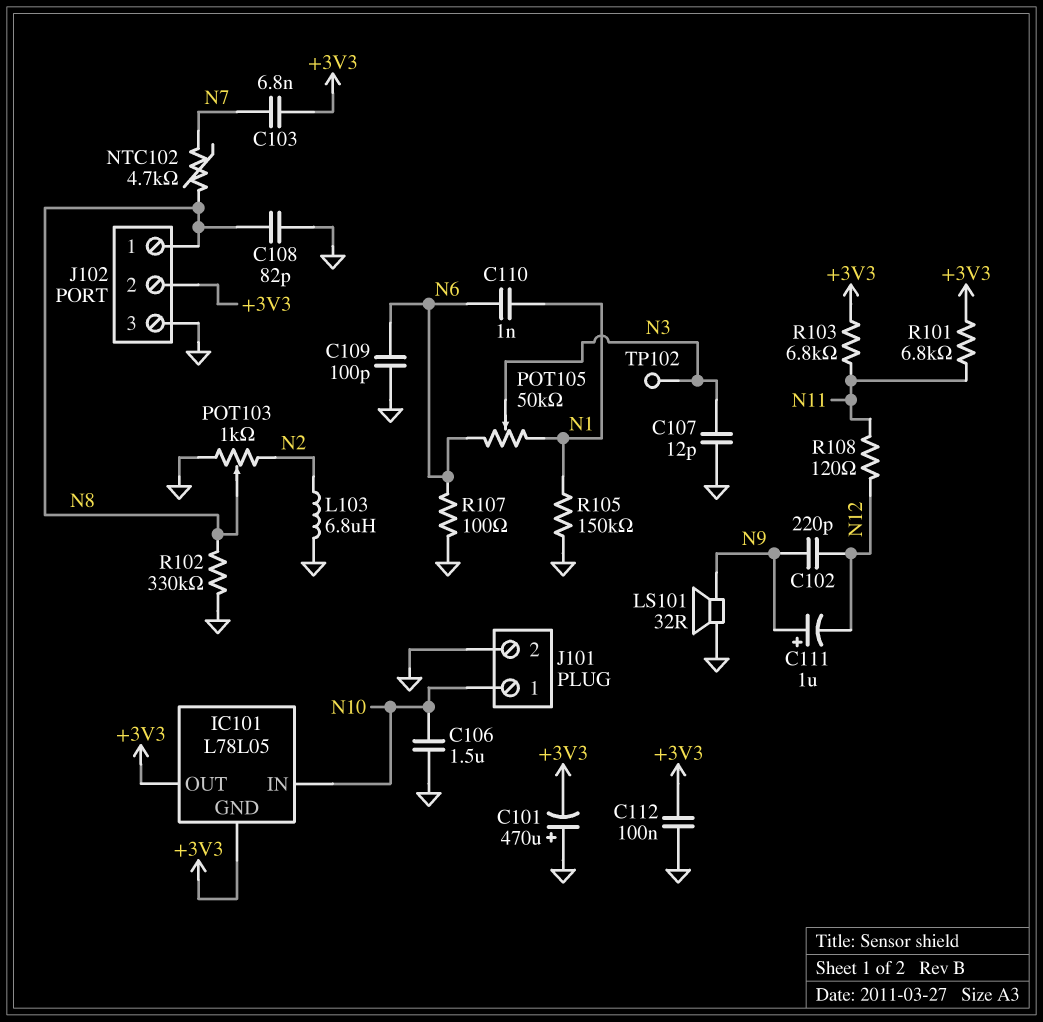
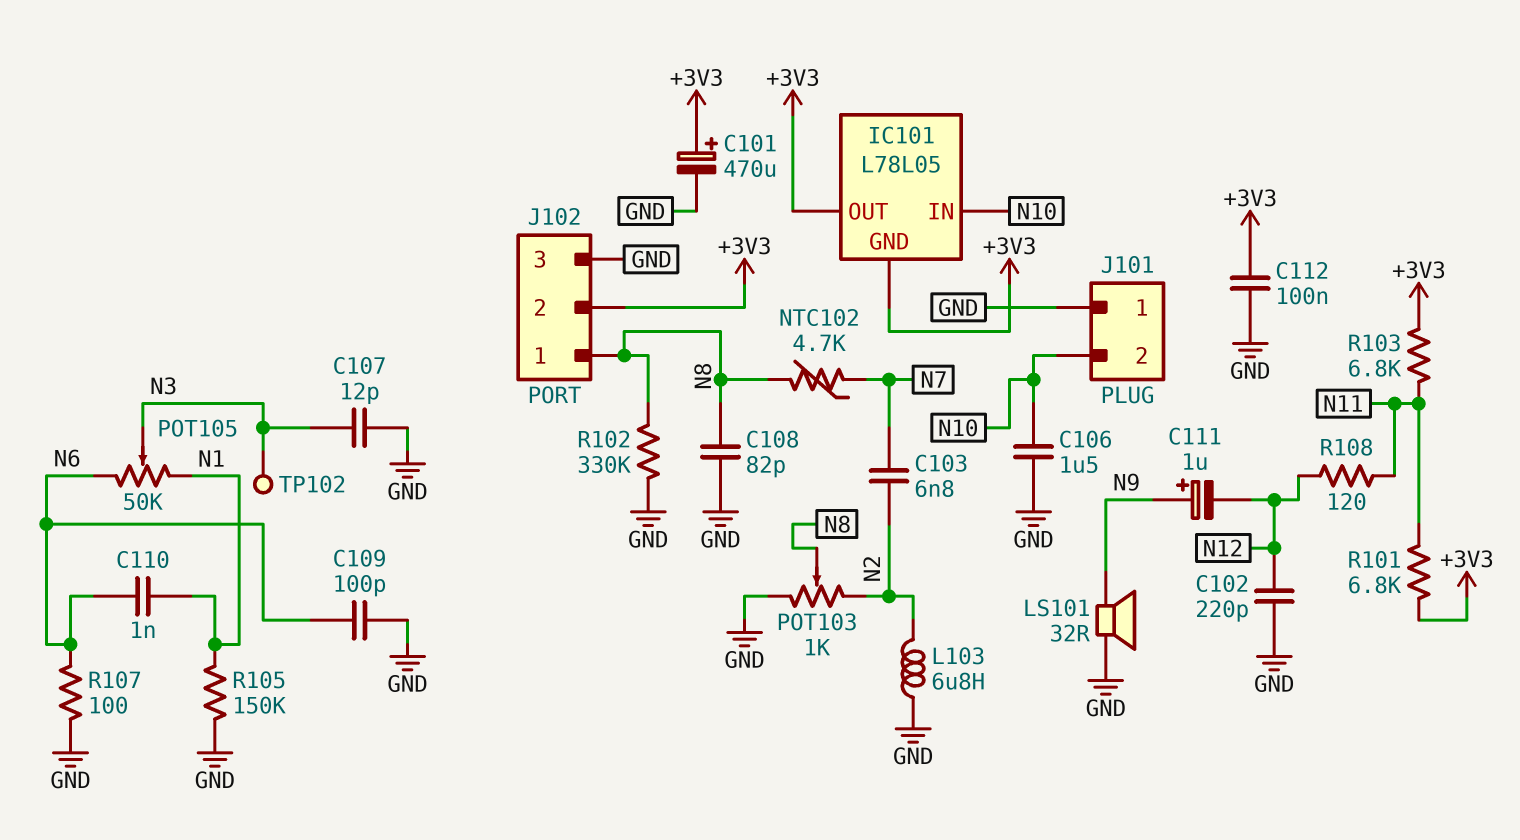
C101: 470uF (plus GND, minus +3V3) -> 470uF (plus +3V3, minus GND)
C102: 220pF (N9, N12) -> 220pF (GND, N12)
C103: 6.8nF (+3V3, N7) -> 6.8nF (N2, N7)
J101 pin 1: N10 -> GND
J101 pin 2: GND -> N10

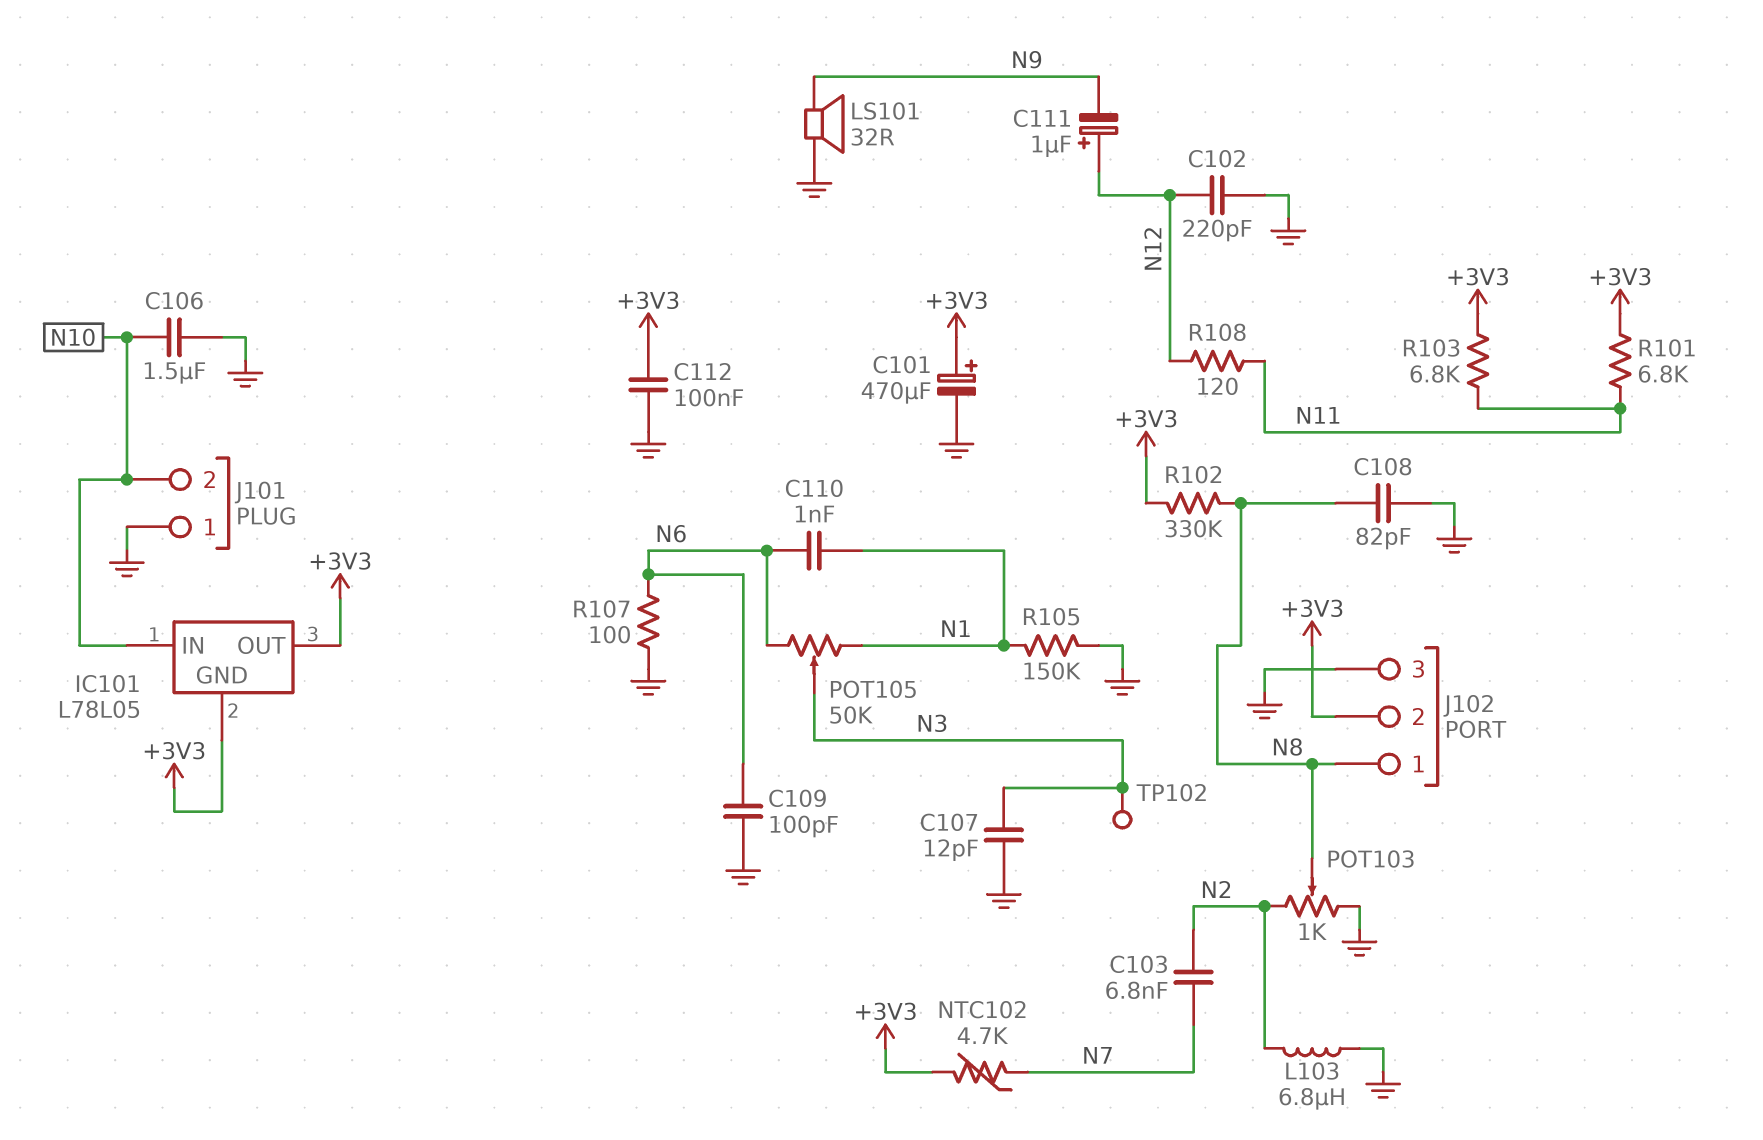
C111: 1uF (plus N9, minus N12) -> 1uF (plus N12, minus N9)
NTC102: 4.7k (N7, N8) -> 4.7k (+3V3, N7)
R102: 330k (GND, N8) -> 330k (+3V3, N8)

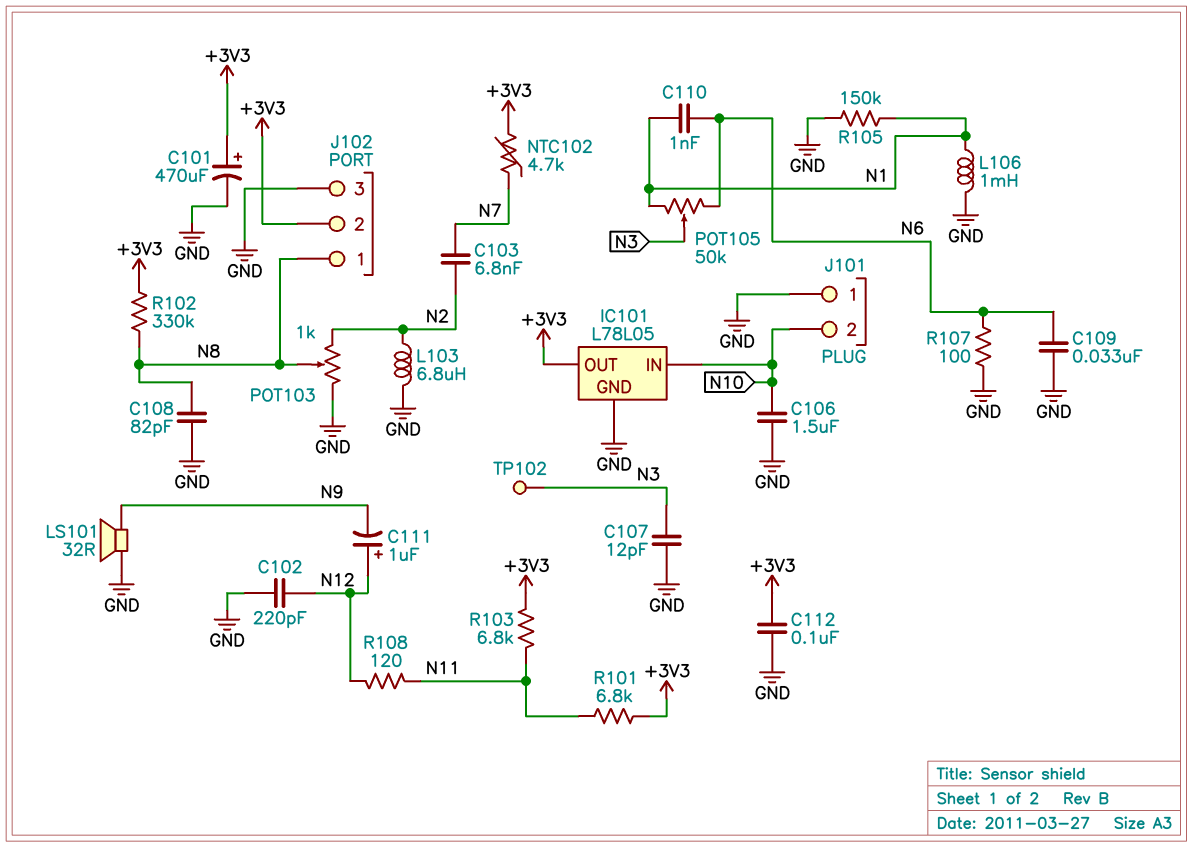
C109: 100pF (GND, N6) -> 33nF (GND, N6)
IC101 pin GND: +3V3 -> GND
L106: none -> 1mH (GND, N1)

